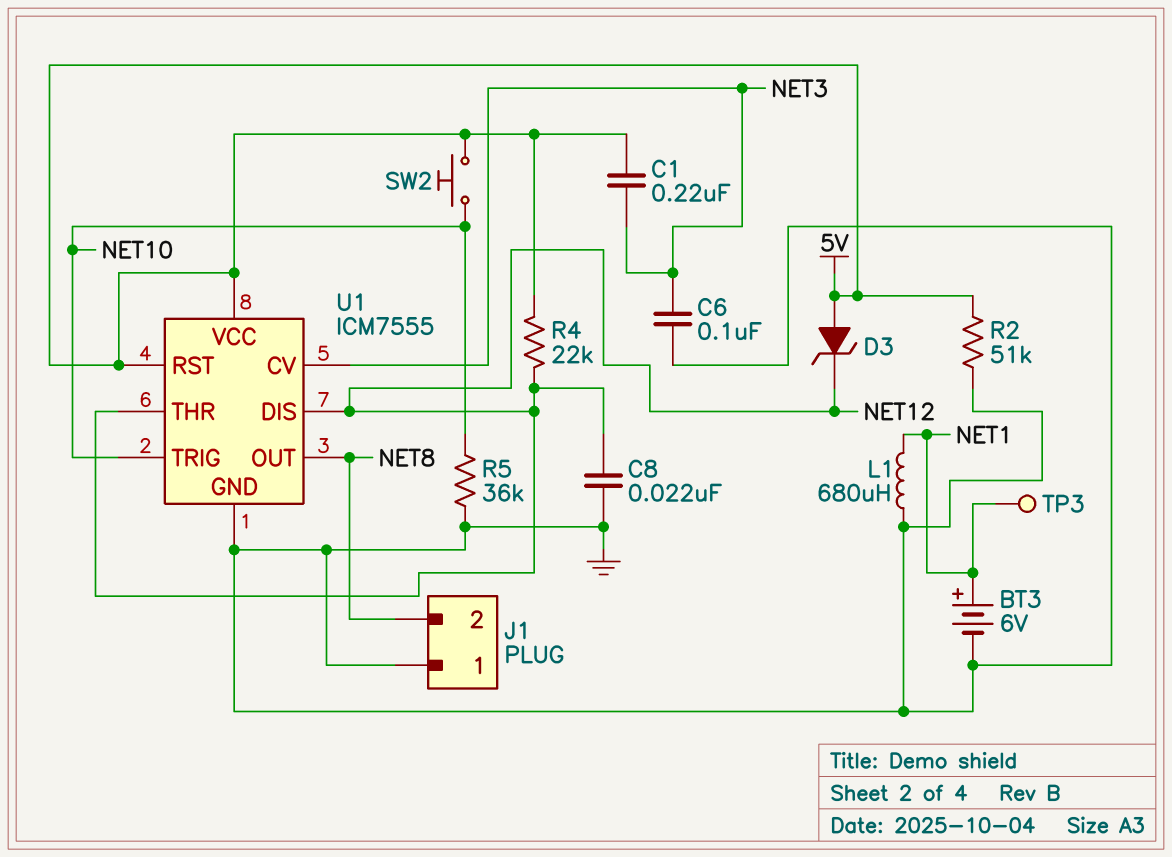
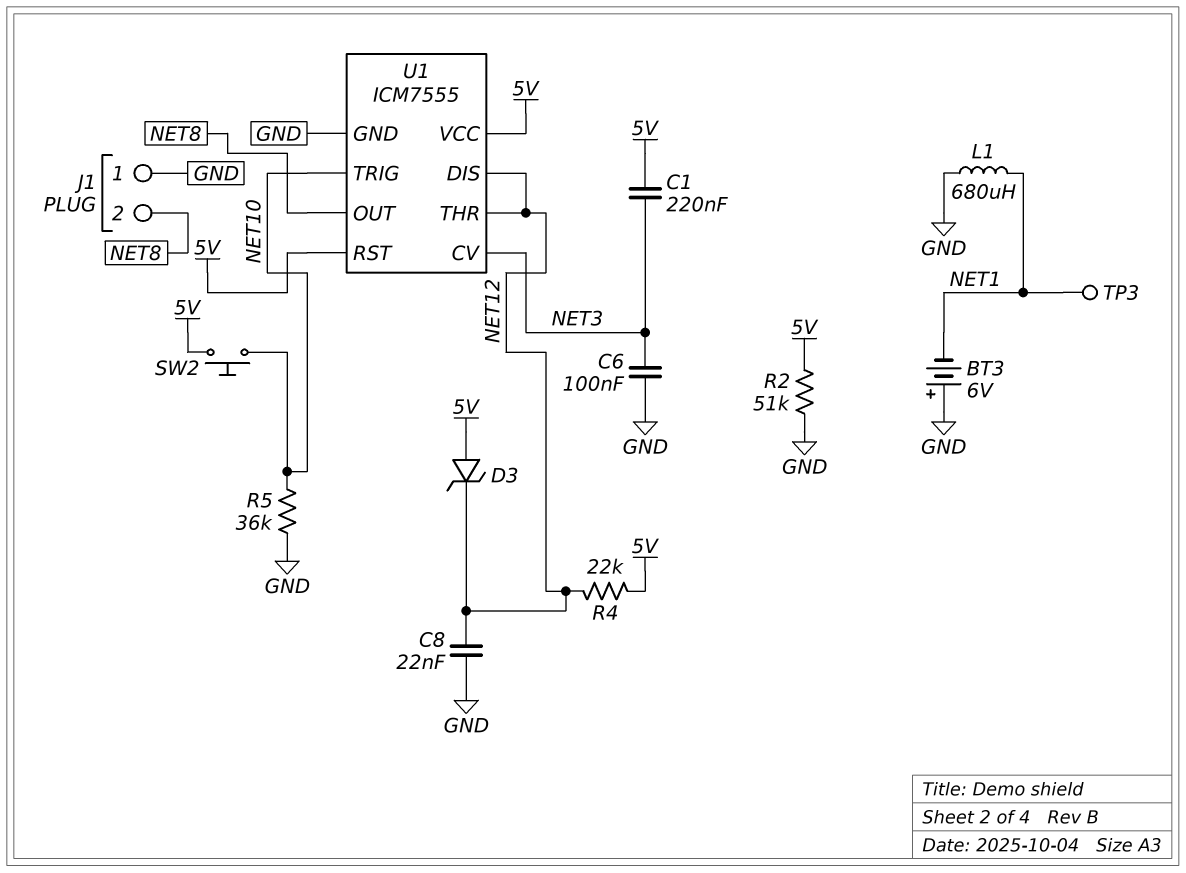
BT3: 6V (plus NET1, minus GND) -> 6V (plus GND, minus NET1)

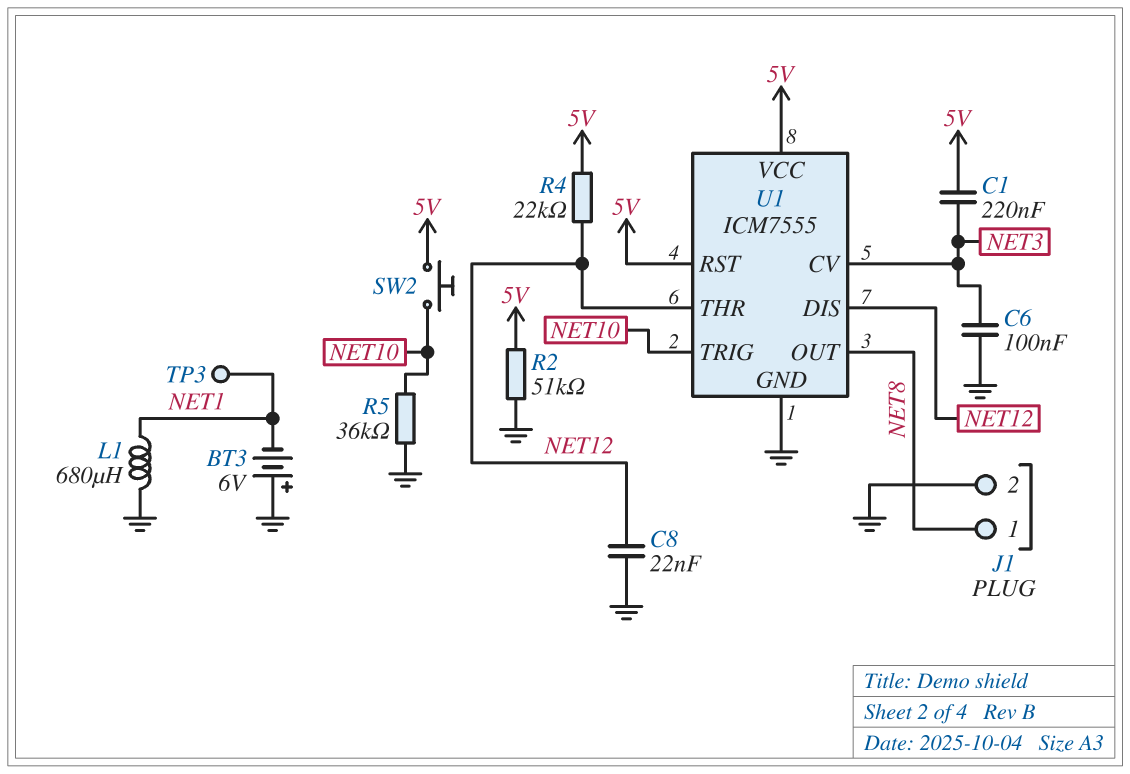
D3: zener (A 5V, K NET12) -> none
J1 pin 1: GND -> NET8
J1 pin 2: NET8 -> GND

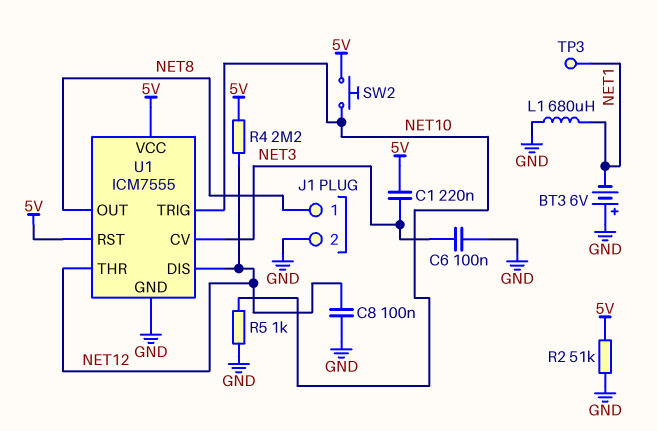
C8: 22nF (GND, NET12) -> 100nF (GND, NET12)
R4: 22k (5V, NET12) -> 2.2M (5V, NET12)
R5: 36k (GND, NET10) -> 1k (GND, NET10)

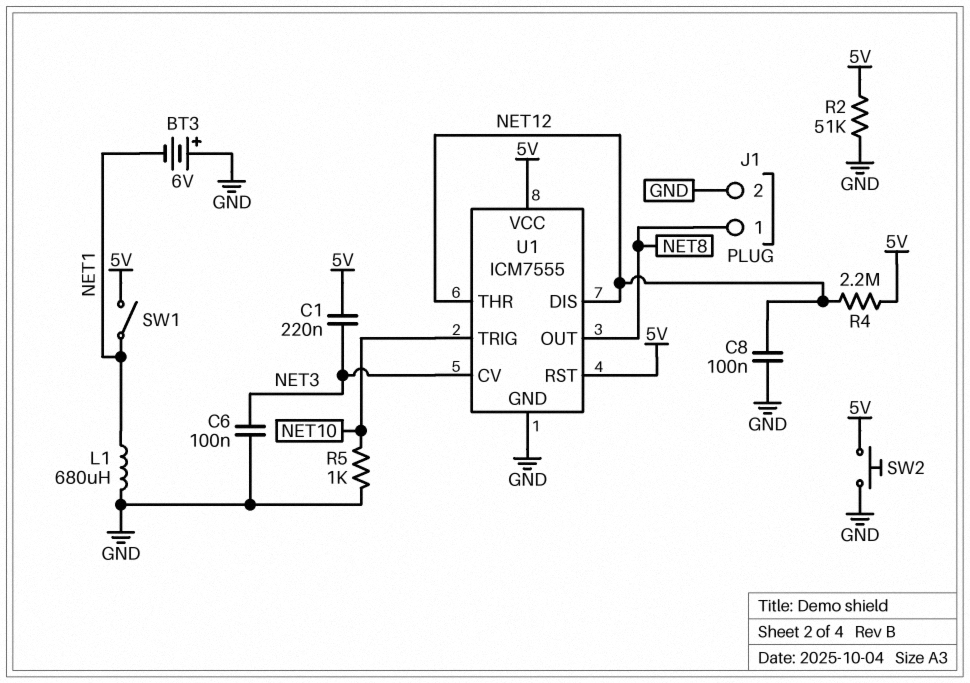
SW1: none -> switch (5V, NET1)
SW2: button (5V, NET10) -> button (5V, GND)
TP3: test point (NET1) -> none

